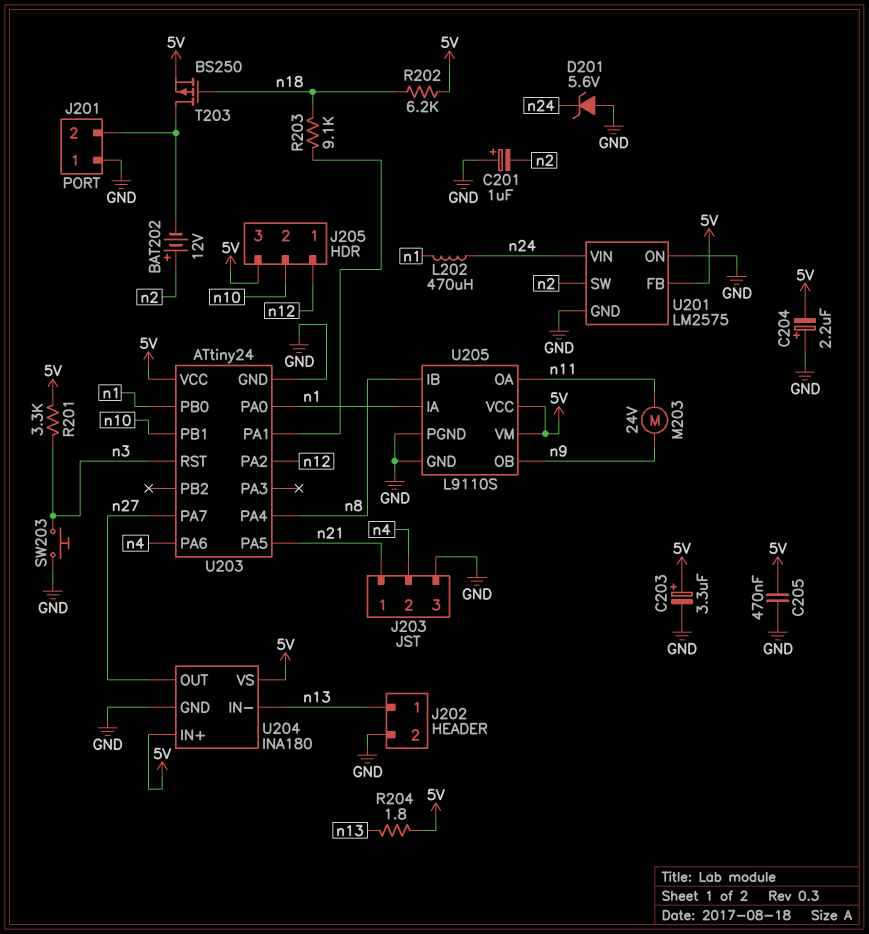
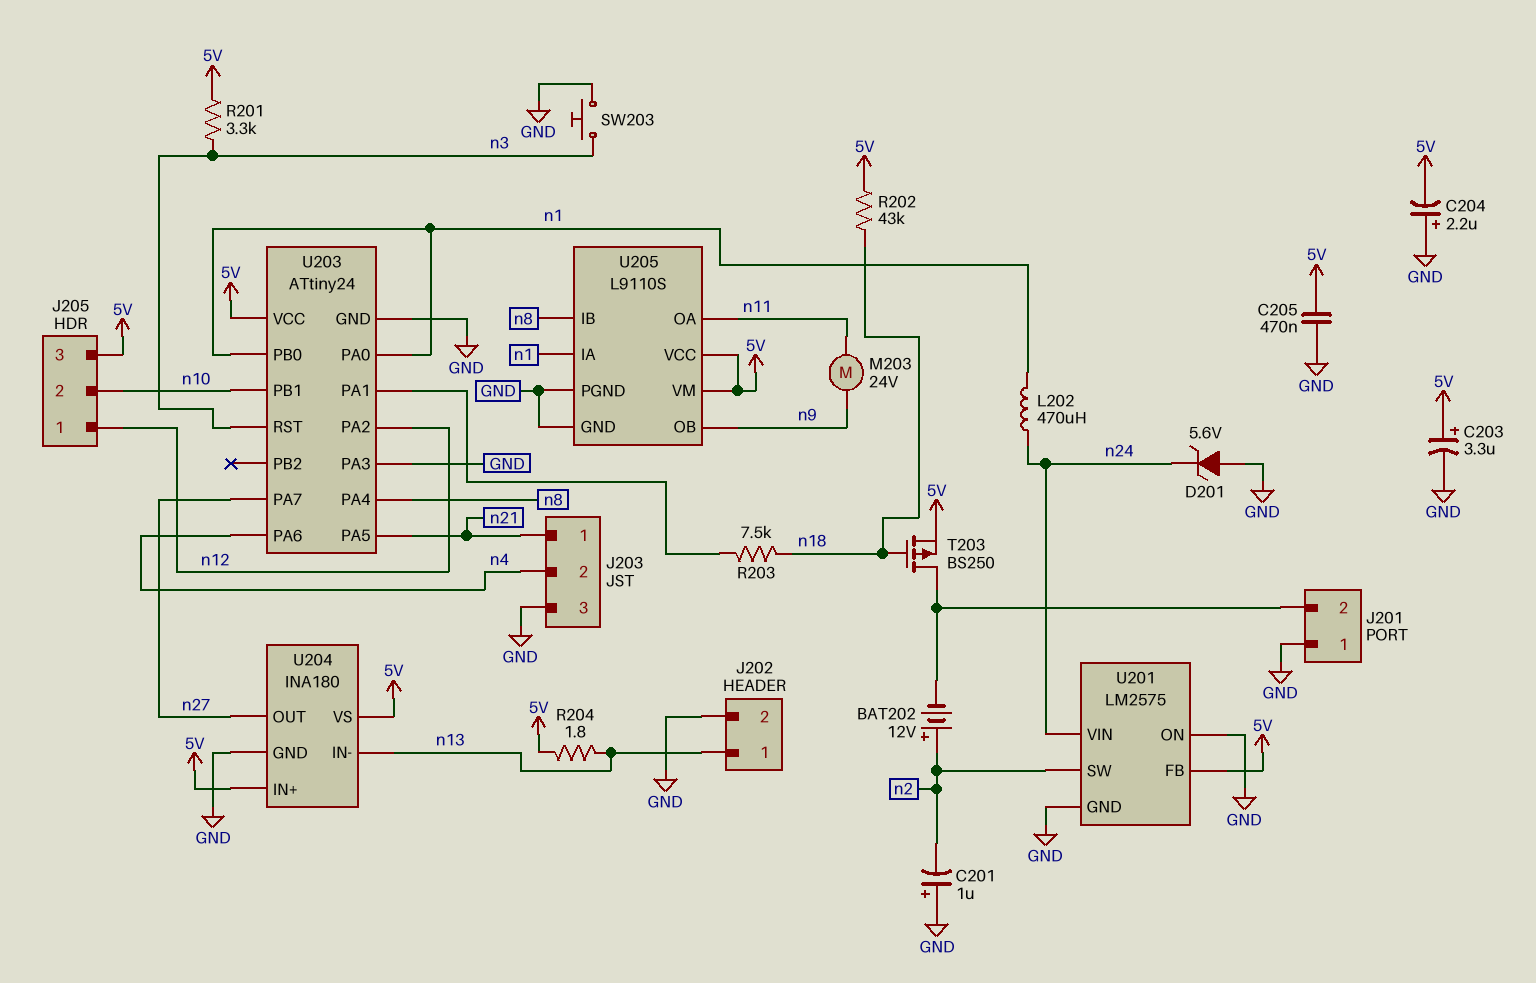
R202: 6.2k (5V, n18) -> 43k (5V, n18)
R203: 9.1k (U203/PA1, n18) -> 7.5k (U203/PA1, n18)
U203 pin PA3: none -> GND

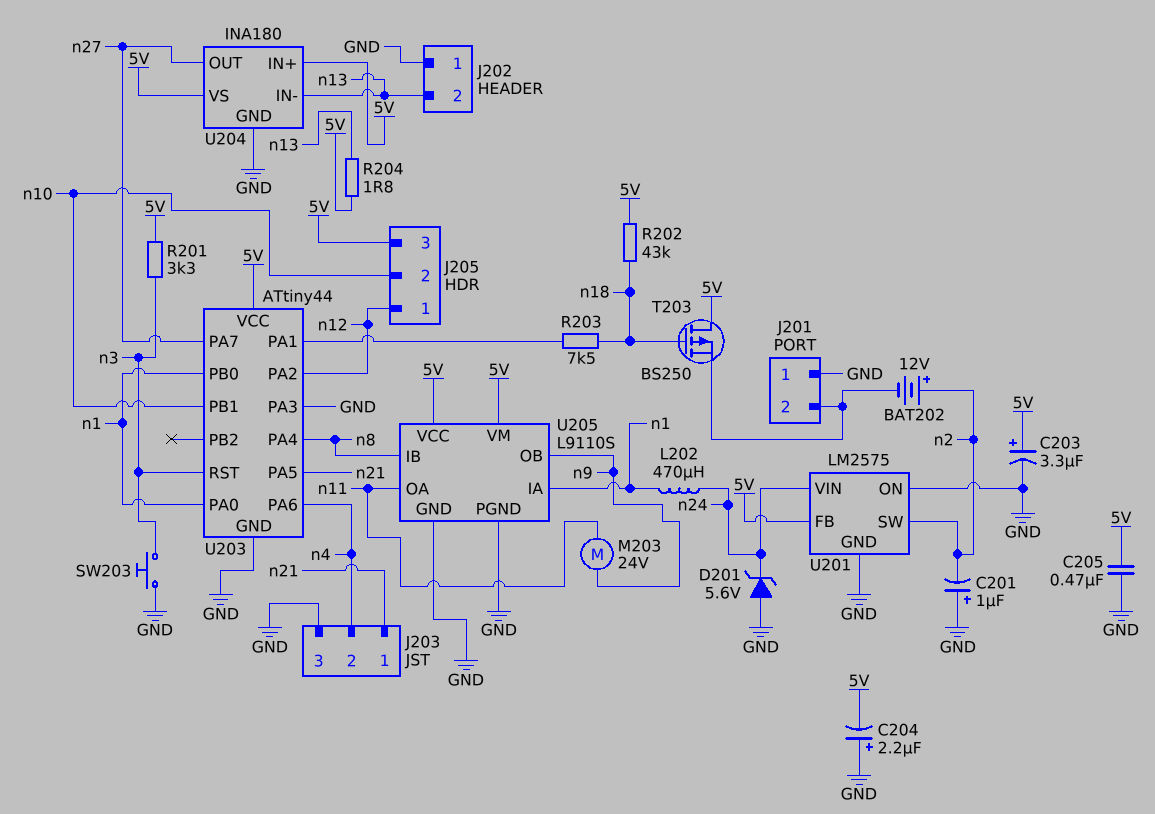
J202 pin 1: n13 -> GND
J202 pin 2: GND -> n13
T203: PMOS BS250 (G n18, D J201/2, S 5V) -> PMOS BS250 (G n18, D 5V, S J201/2)
U203: ATtiny24 -> ATtiny44

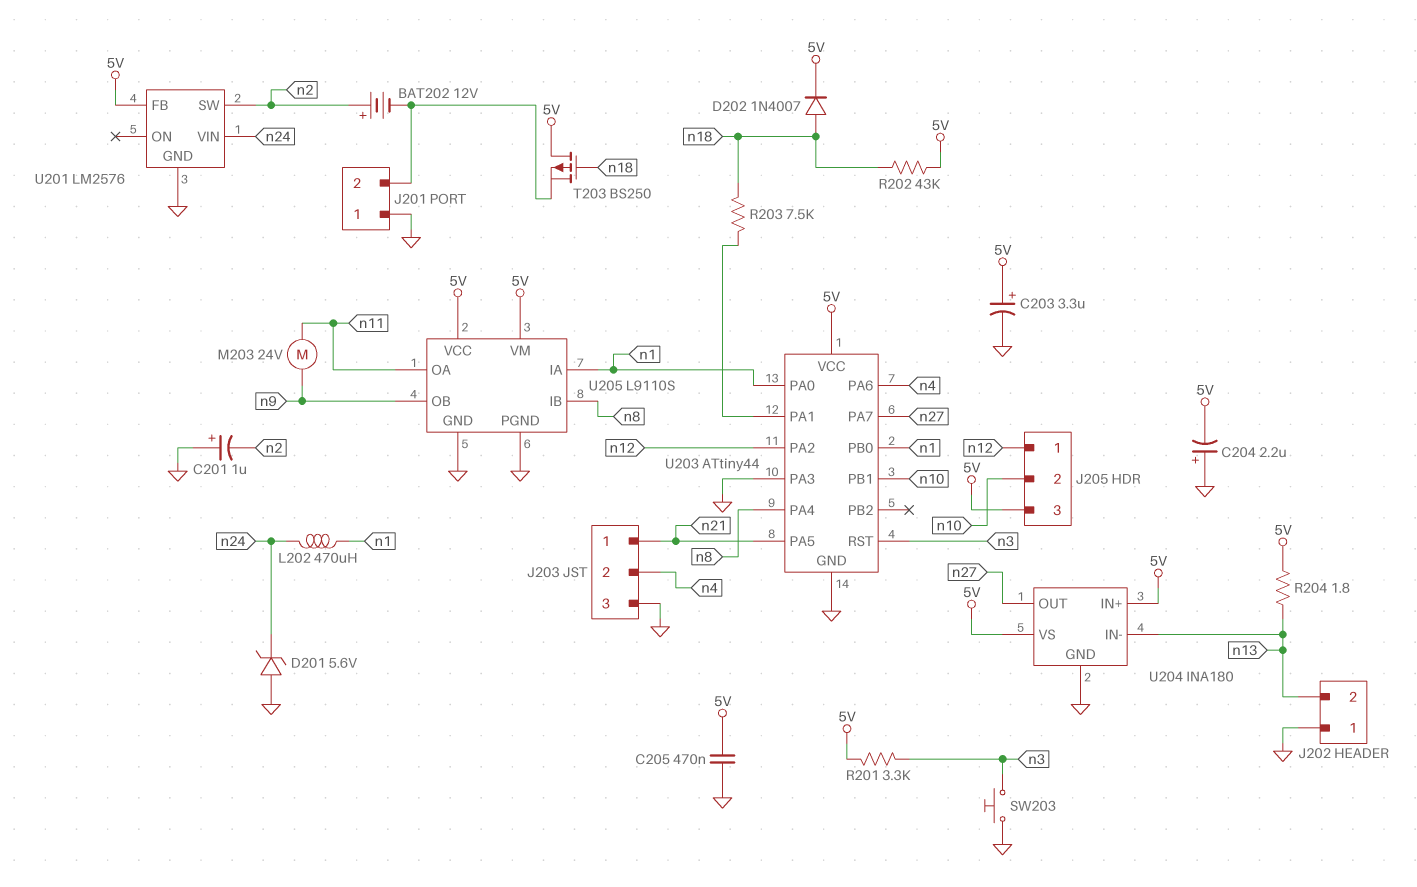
D202: none -> diode 1N4007 (A n18, K 5V)
U201: LM2575 -> LM2576
U201 pin ON: GND -> none

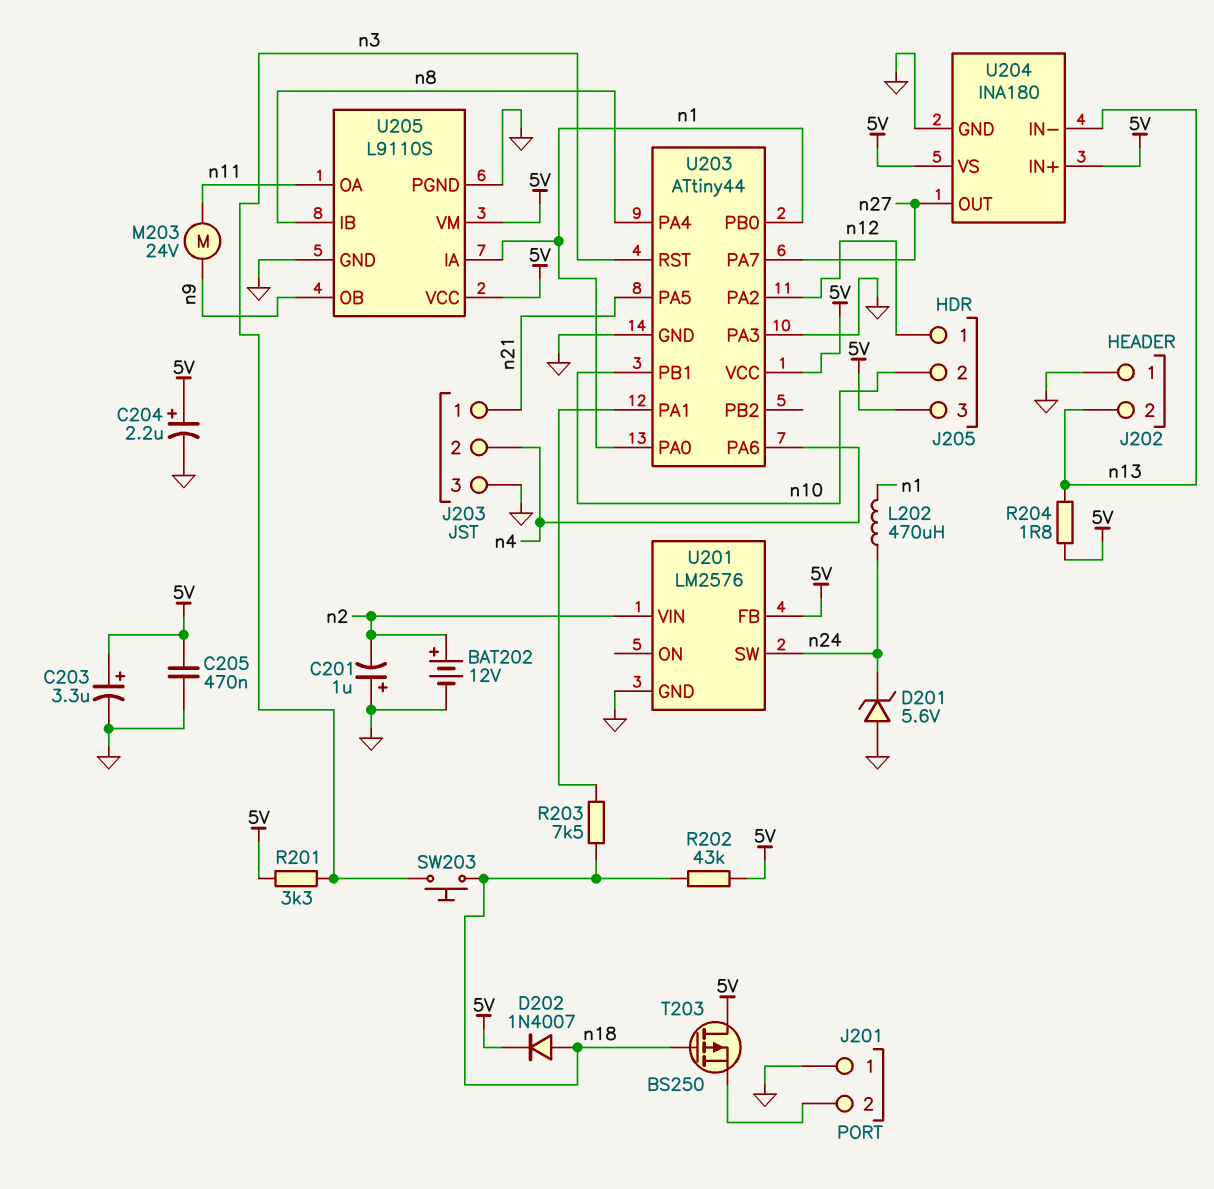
BAT202: 12V (plus n2, minus J201/2) -> 12V (plus n2, minus GND)
C204: 2.2uF (plus GND, minus 5V) -> 2.2uF (plus 5V, minus GND)
SW203: button (GND, n3) -> button (n3, n18)
U201 pin SW: n2 -> n24
U201 pin VIN: n24 -> n2

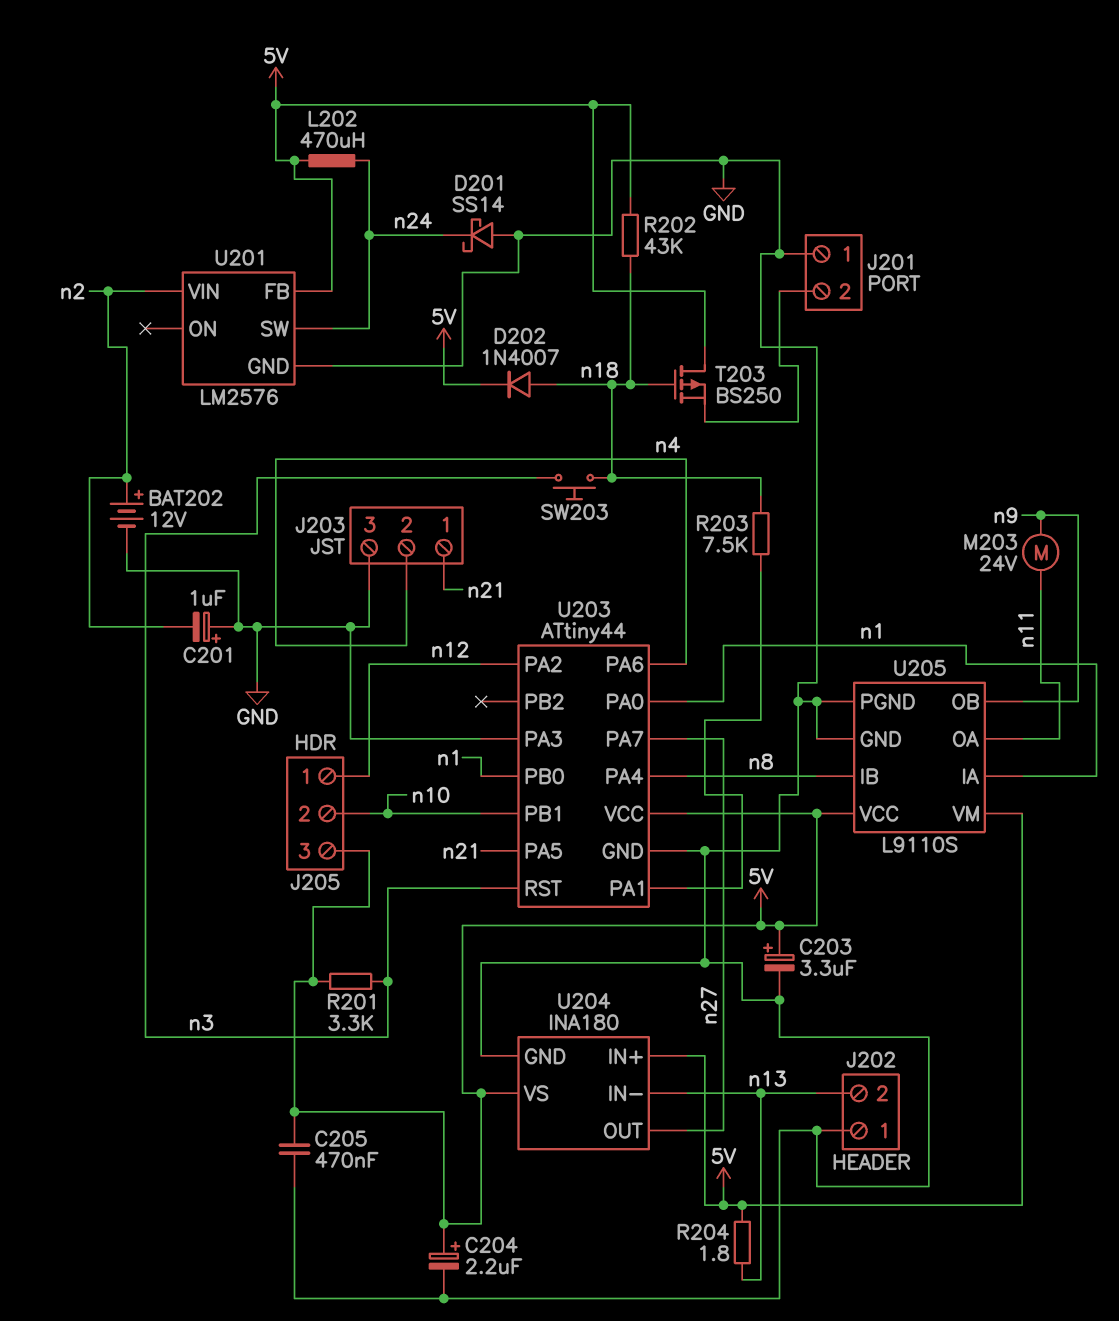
D201: zener 5.6V (A GND, K n24) -> schottky SS14 (A GND, K n24)
L202: 470uH (n1, n24) -> 470uH (5V, n24)

